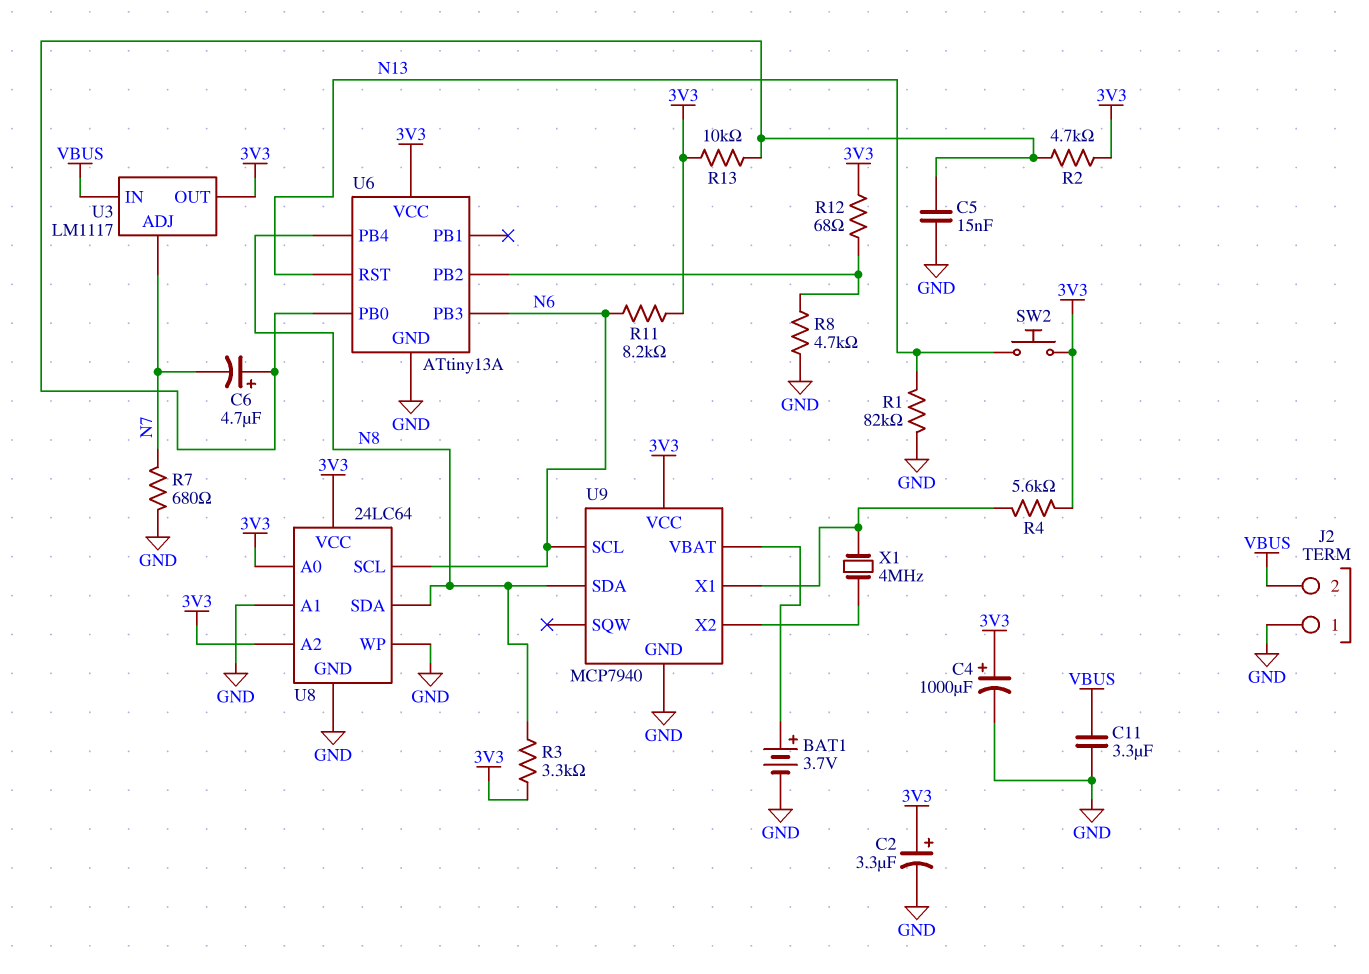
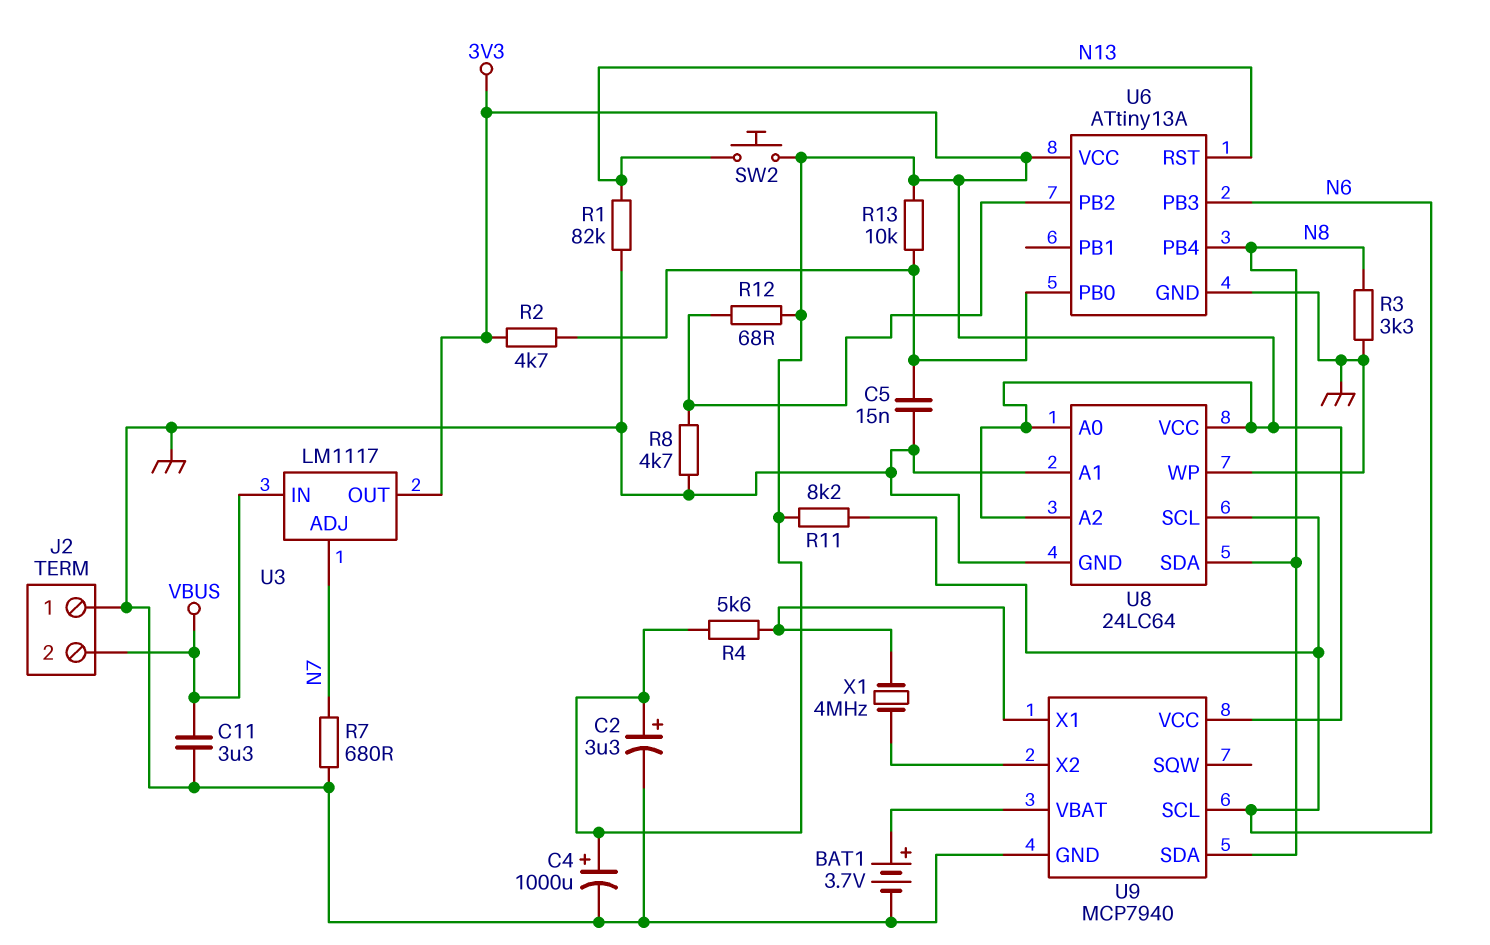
C6: 4.7uF (plus U6/PB0, minus N7) -> none
R3: 3.3k (3V3, N8) -> 3.3k (GND, N8)

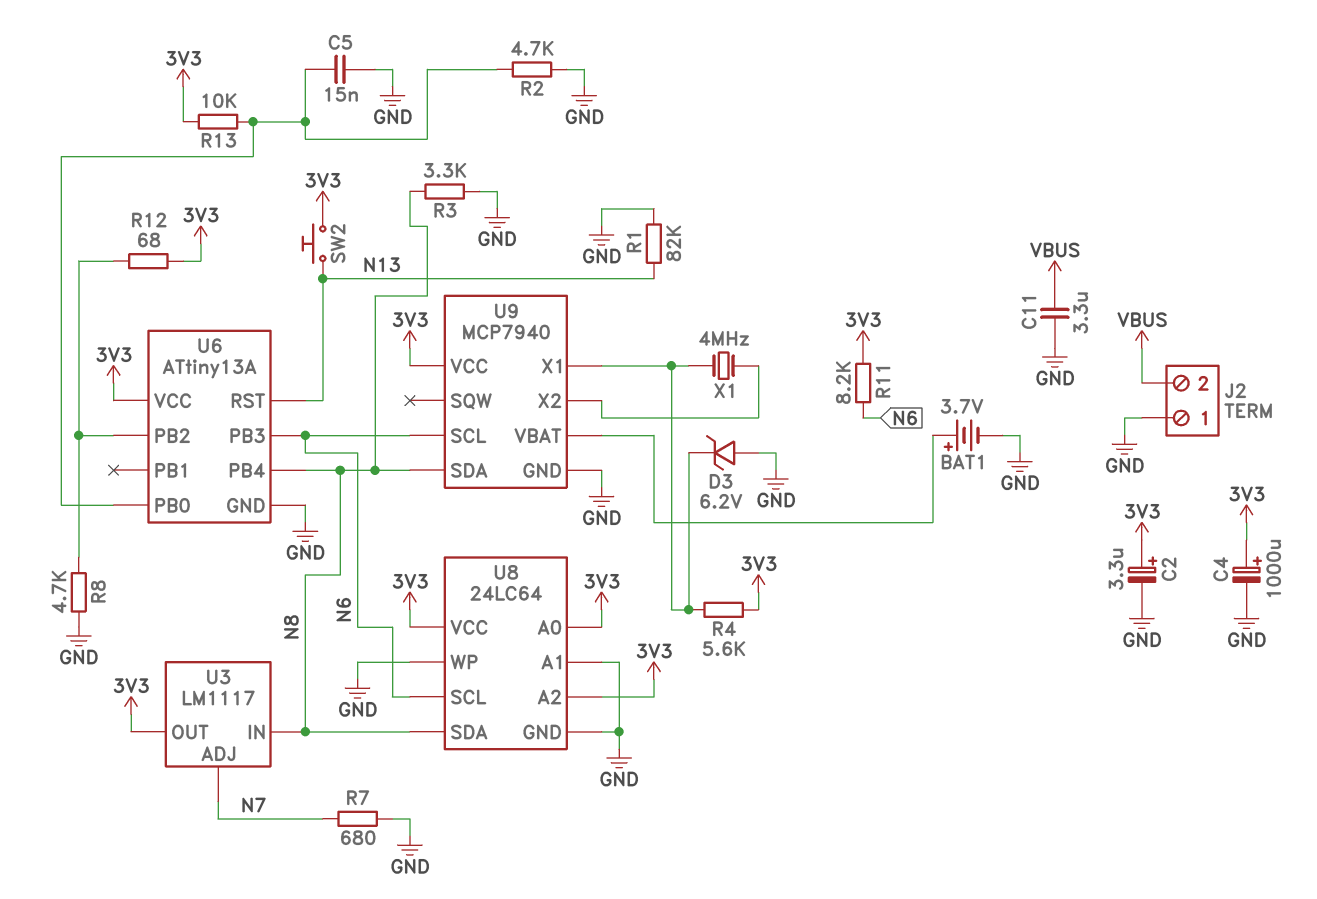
D3: none -> zener 6.2V (A GND, K U9/X1)
R2: 4.7k (3V3, U6/PB0) -> 4.7k (GND, U6/PB0)
U3 pin IN: VBUS -> N8

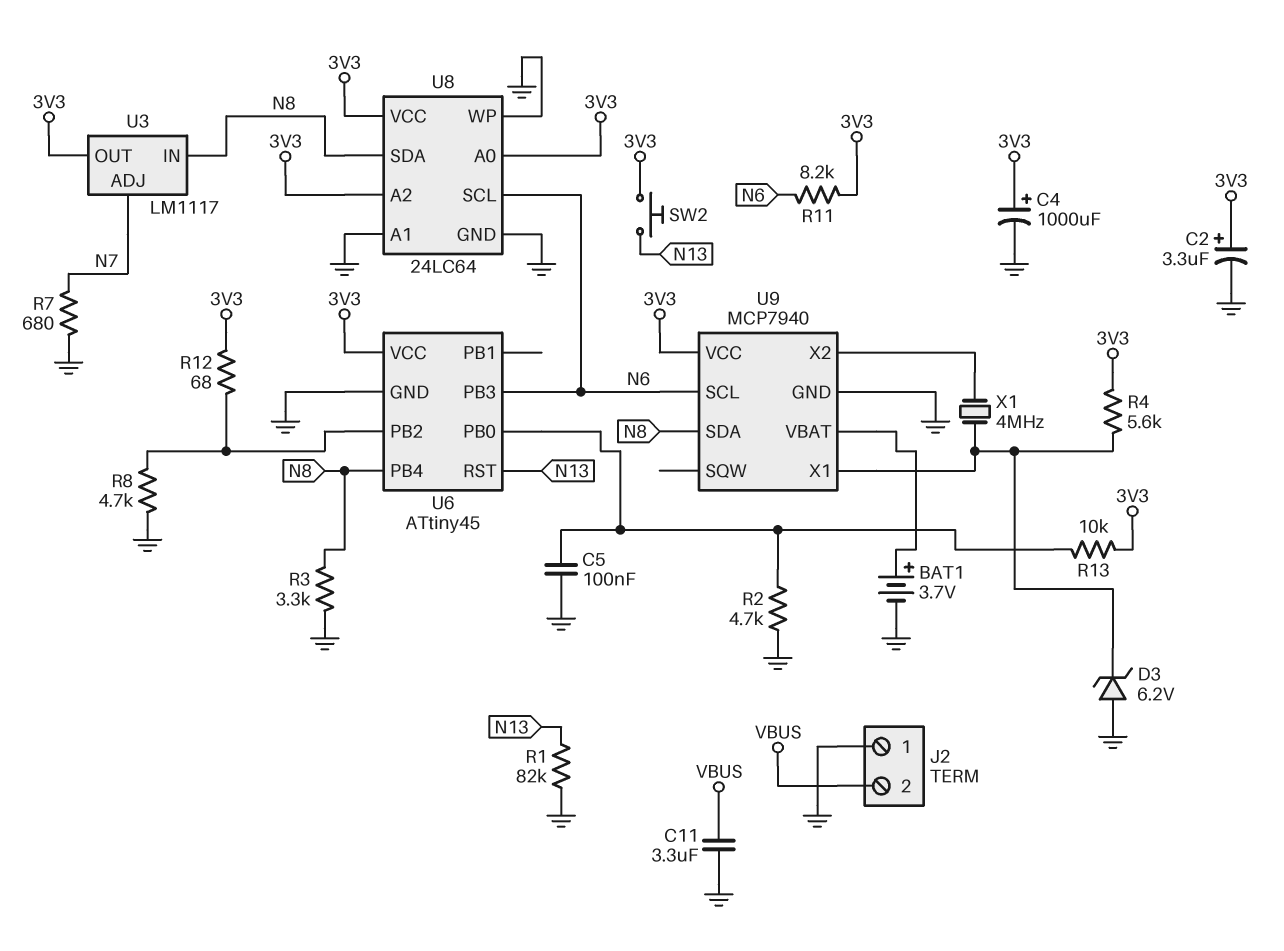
C5: 15nF (GND, U6/PB0) -> 100nF (GND, U6/PB0)
U6: ATtiny13A -> ATtiny45

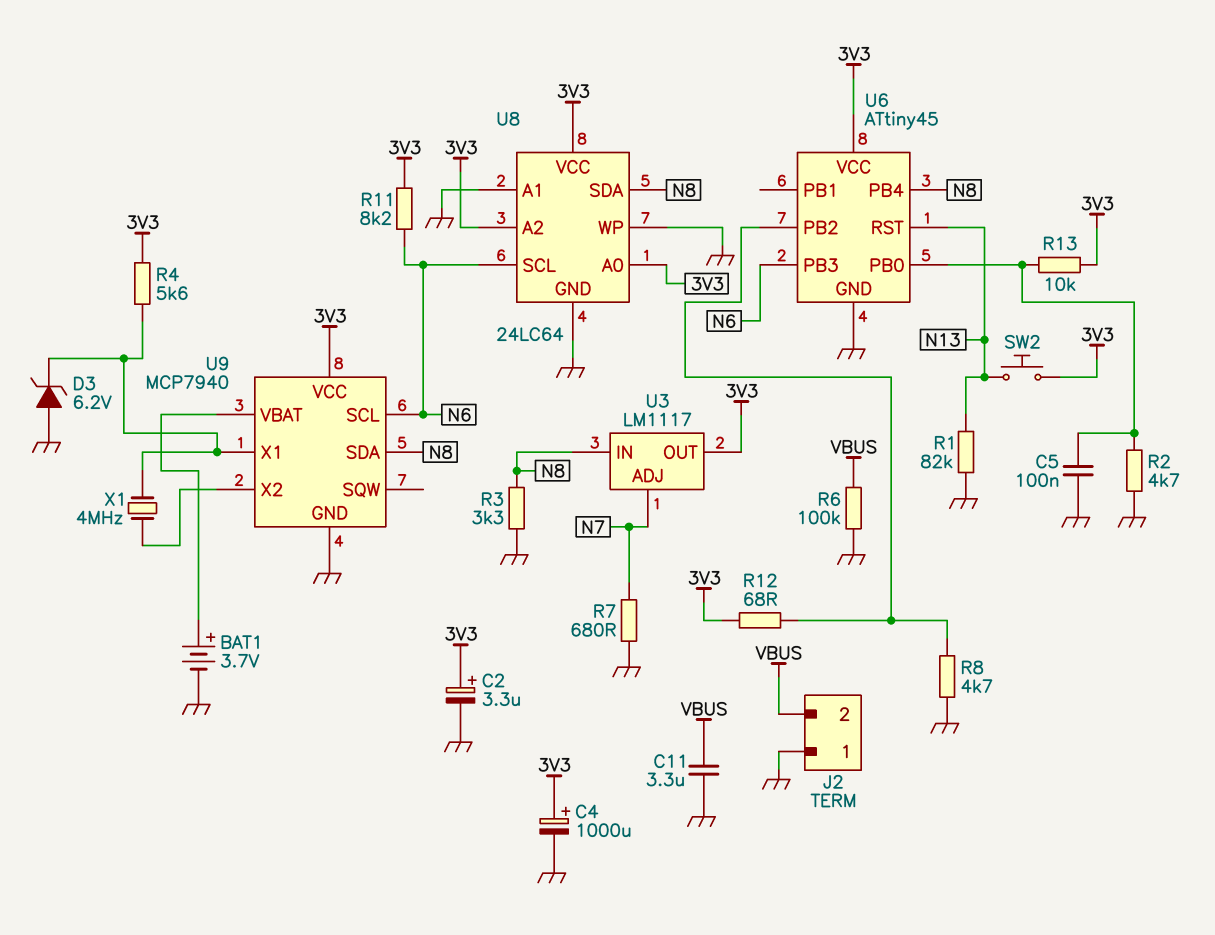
R6: none -> 100k (GND, VBUS)

